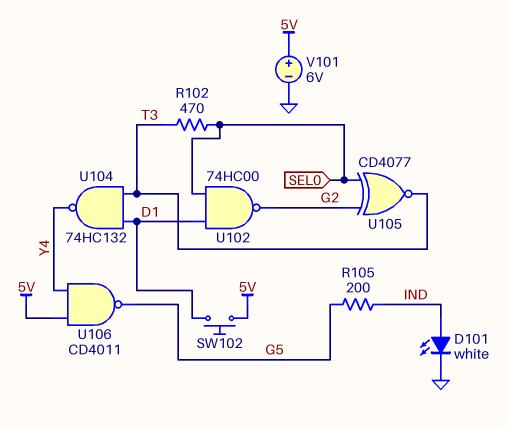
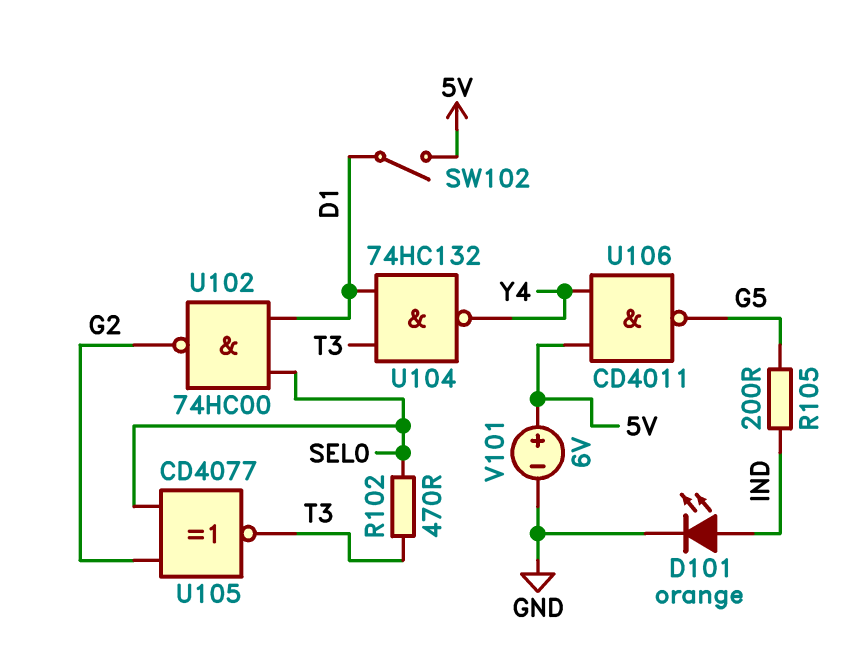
D101: LED white (A IND, K GND) -> LED orange (A IND, K GND)
SW102: button (5V, D1) -> switch (5V, D1)

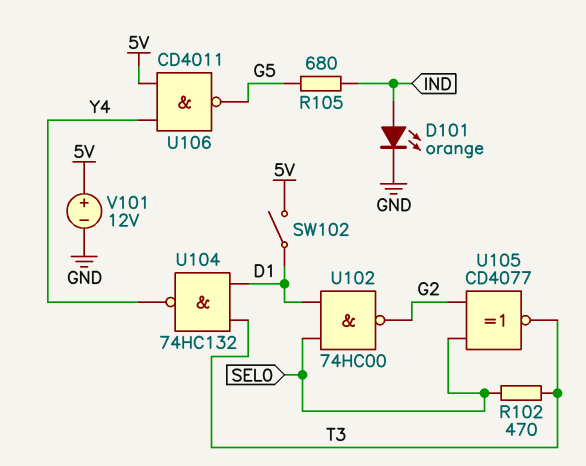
R105: 200 (G5, IND) -> 680 (G5, IND)
V101: 6V (plus 5V, minus GND) -> 12V (plus 5V, minus GND)

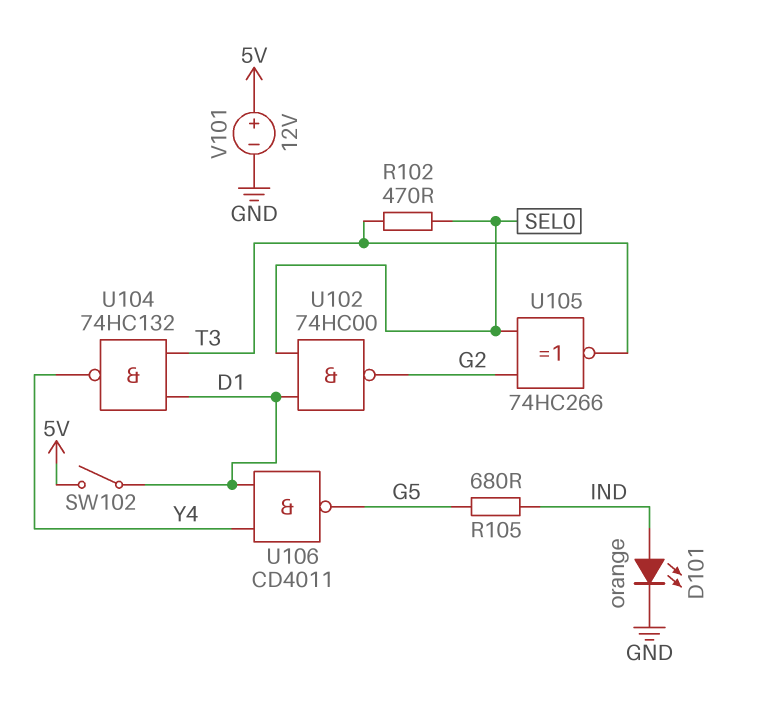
U105: XNOR CD4077 (in G2, in SEL0, out T3) -> XNOR 74HC266 (in G2, in SEL0, out T3)
U106: NAND CD4011 (in 5V, in Y4, out G5) -> NAND CD4011 (in D1, in Y4, out G5)

